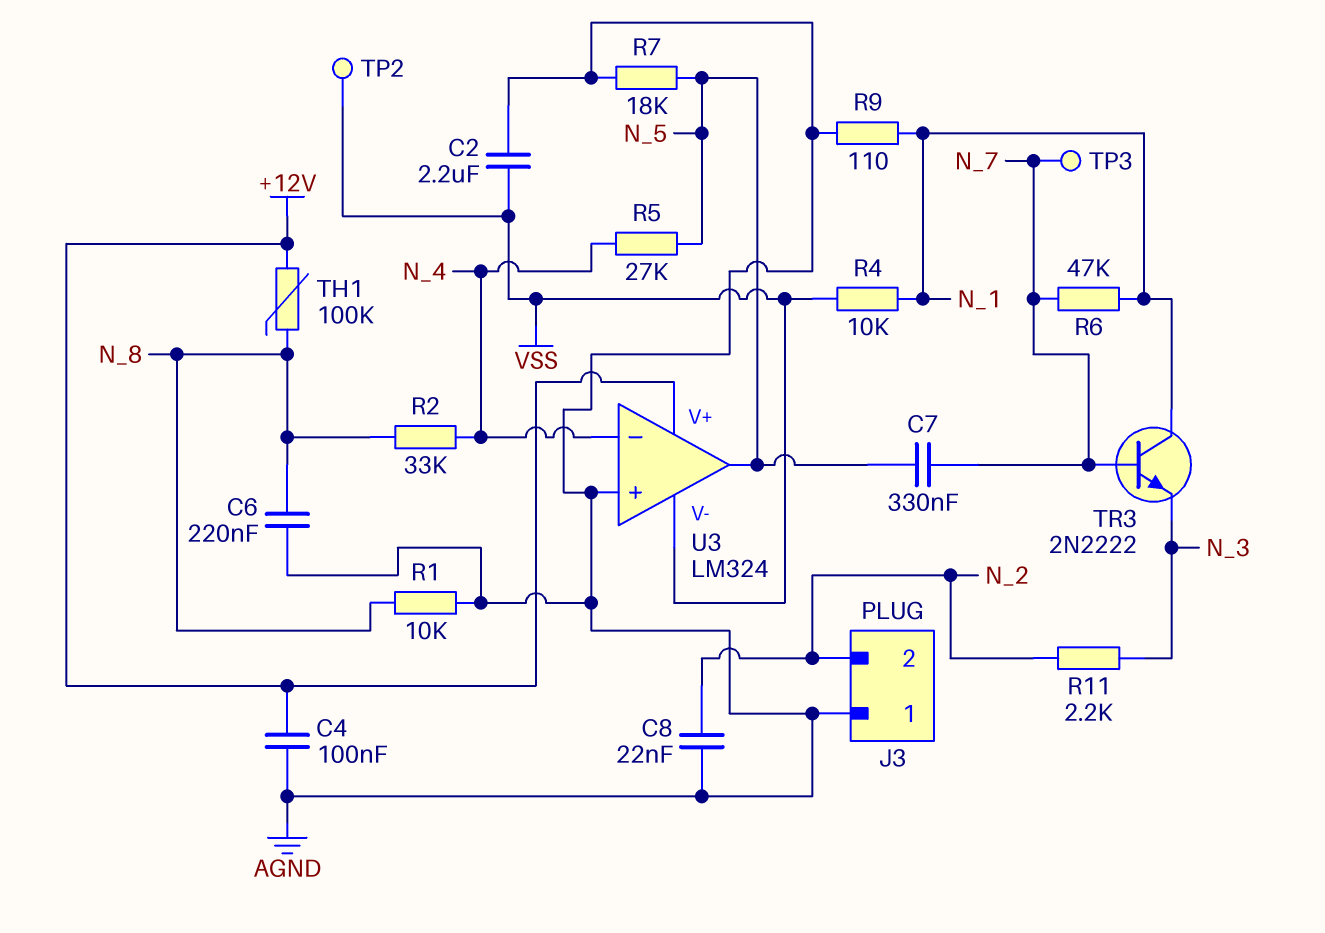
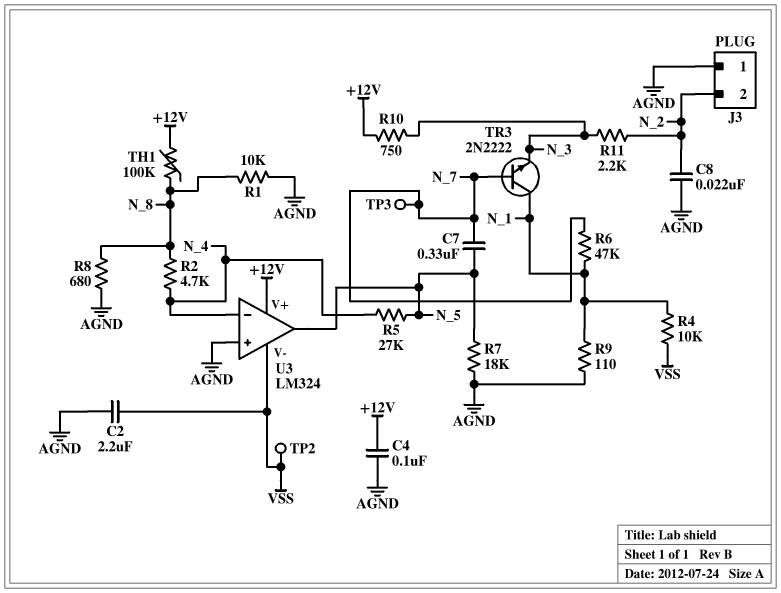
C6: 220nF (AGND, N_8) -> none
R2: 33k (N_4, N_8) -> 4.7k (N_4, N_8)
R8: none -> 680 (AGND, N_8)
R10: none -> 750 (+12V, N_3)

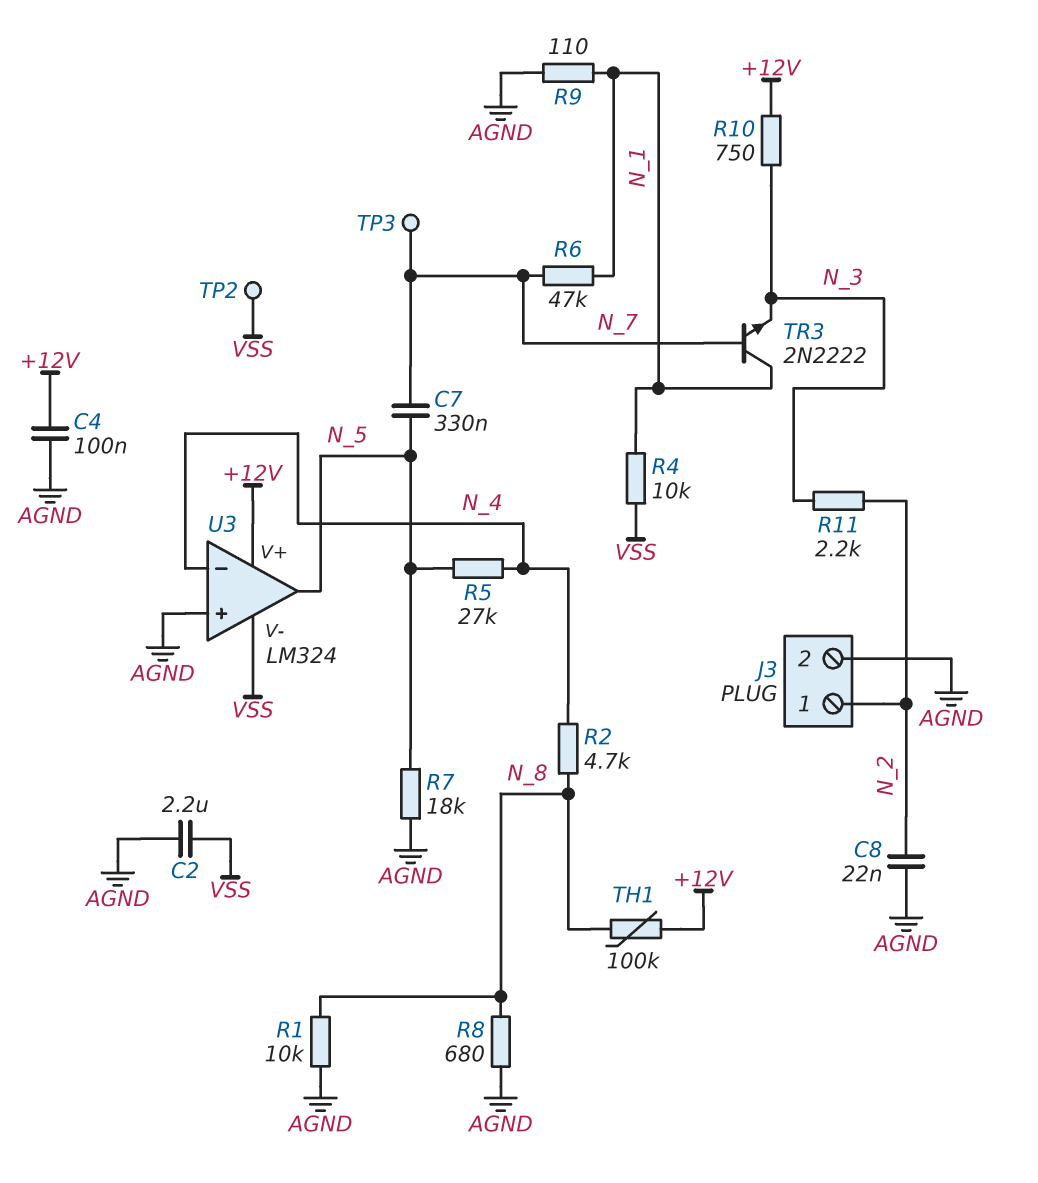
J3 pin 1: AGND -> N_2
J3 pin 2: N_2 -> AGND

